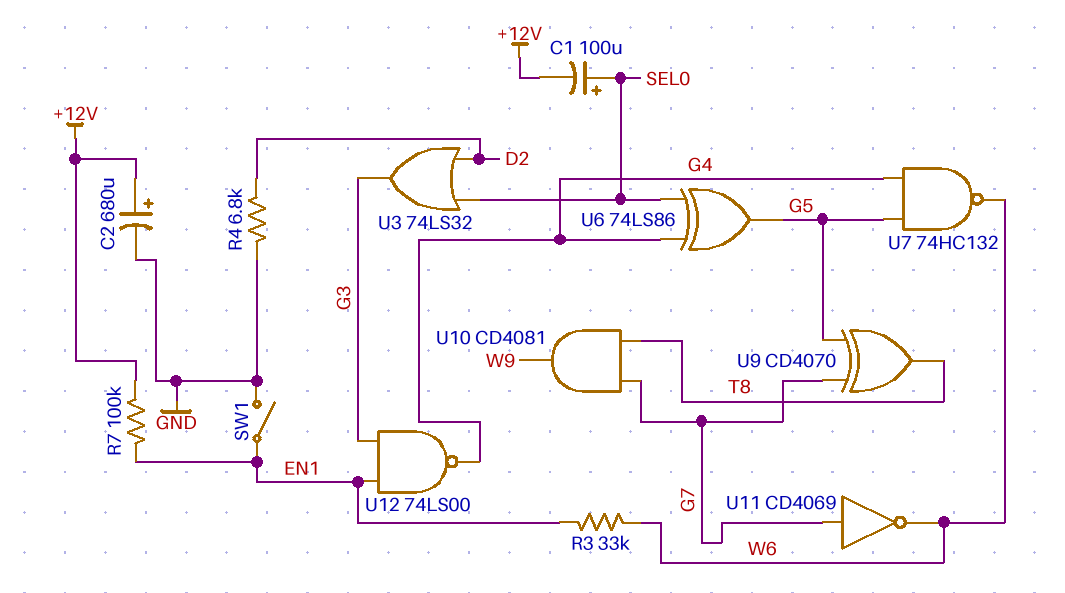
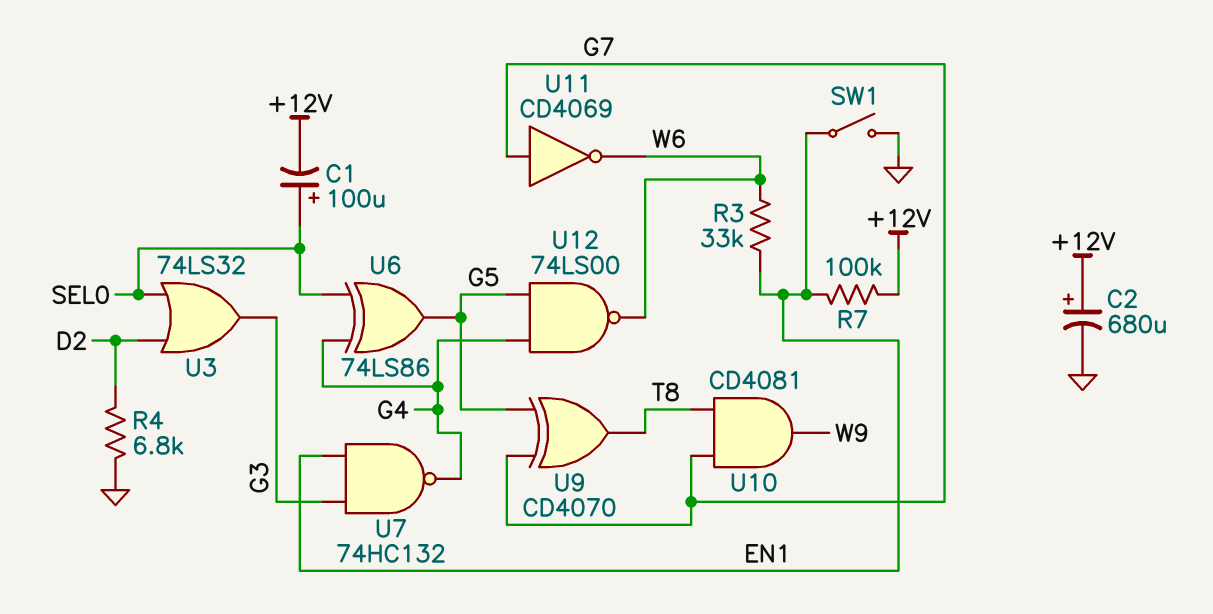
U7: NAND 74HC132 (in G4, in G5, out W6) -> NAND 74HC132 (in EN1, in G3, out G4)
U12: NAND 74LS00 (in EN1, in G3, out G4) -> NAND 74LS00 (in G4, in G5, out W6)

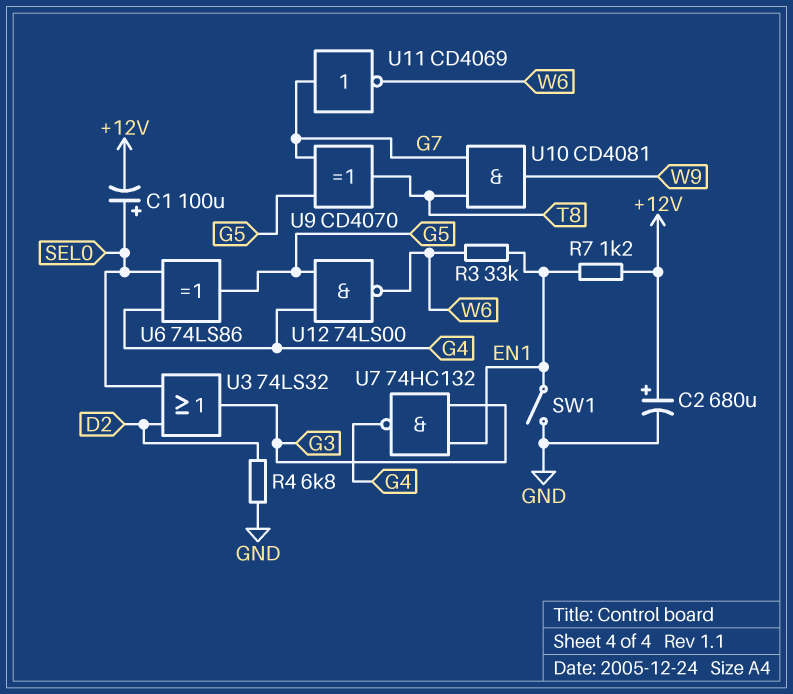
R7: 100k (+12V, EN1) -> 1.2k (+12V, EN1)

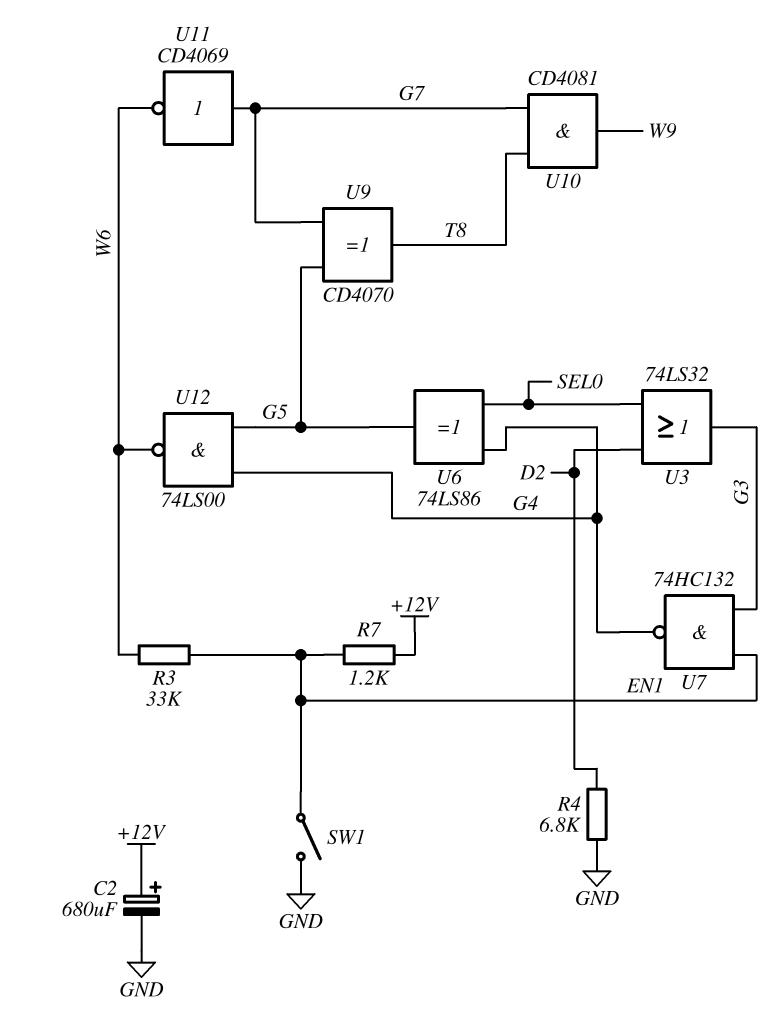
C1: 100uF (plus SEL0, minus +12V) -> none

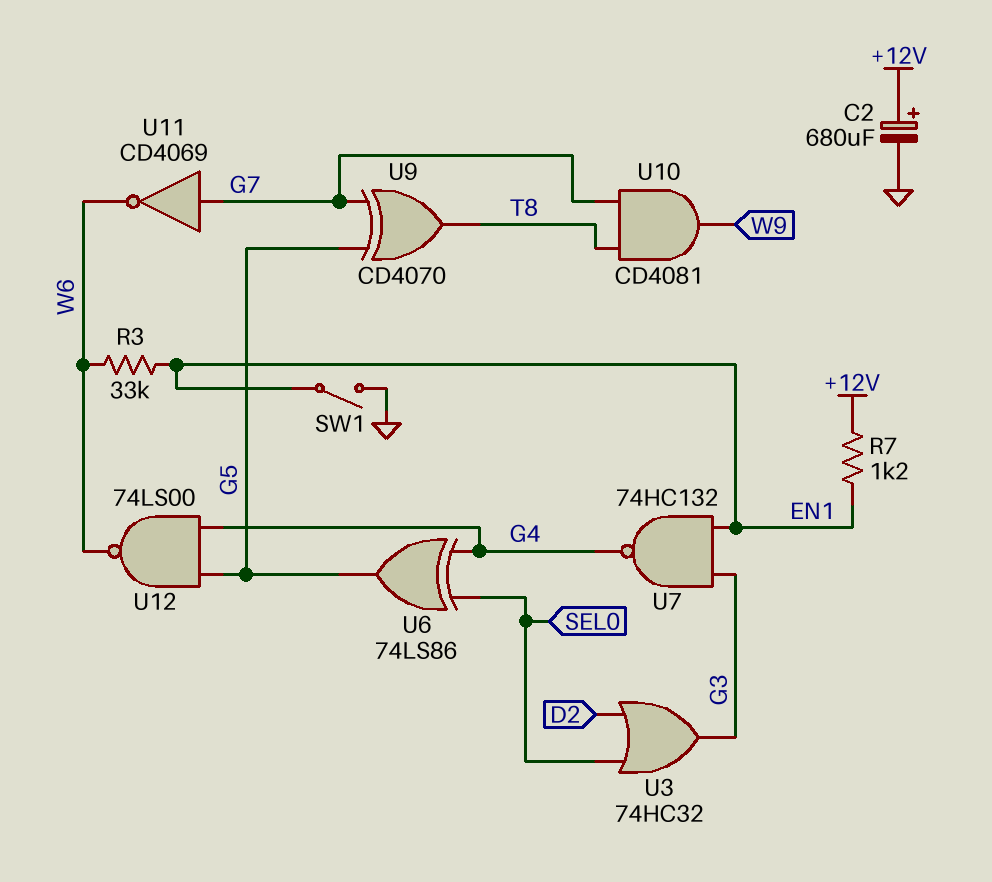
R4: 6.8k (D2, GND) -> none
U3: OR 74LS32 (in D2, in SEL0, out G3) -> OR 74HC32 (in D2, in SEL0, out G3)

